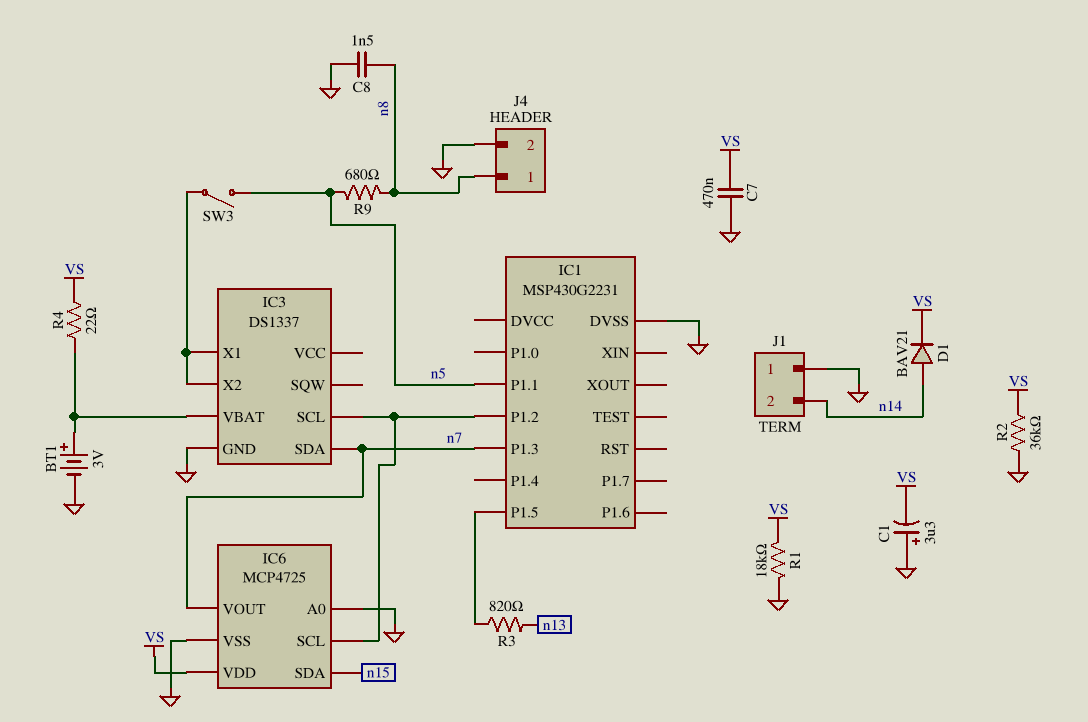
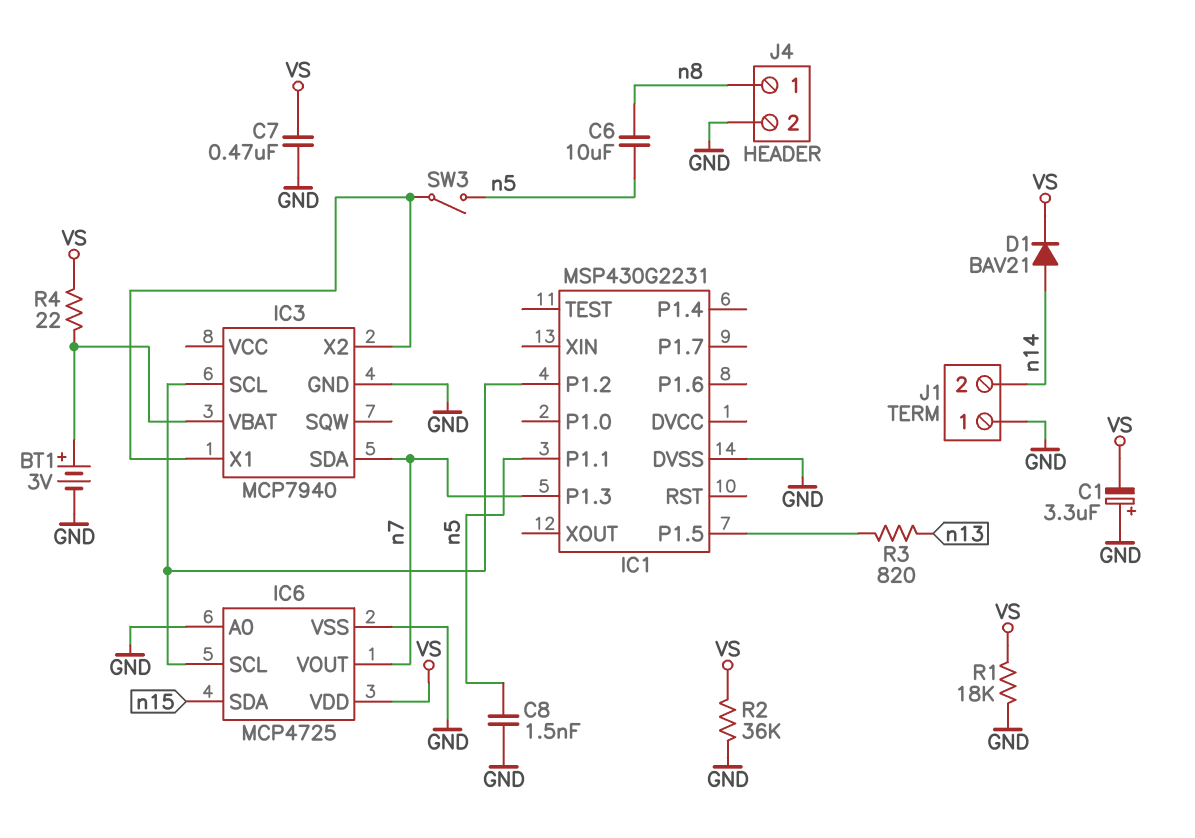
C6: none -> 10uF (n5, n8)
C8: 1.5nF (GND, n8) -> 1.5nF (GND, n5)
IC3: DS1337 -> MCP7940
R9: 680 (n5, n8) -> none

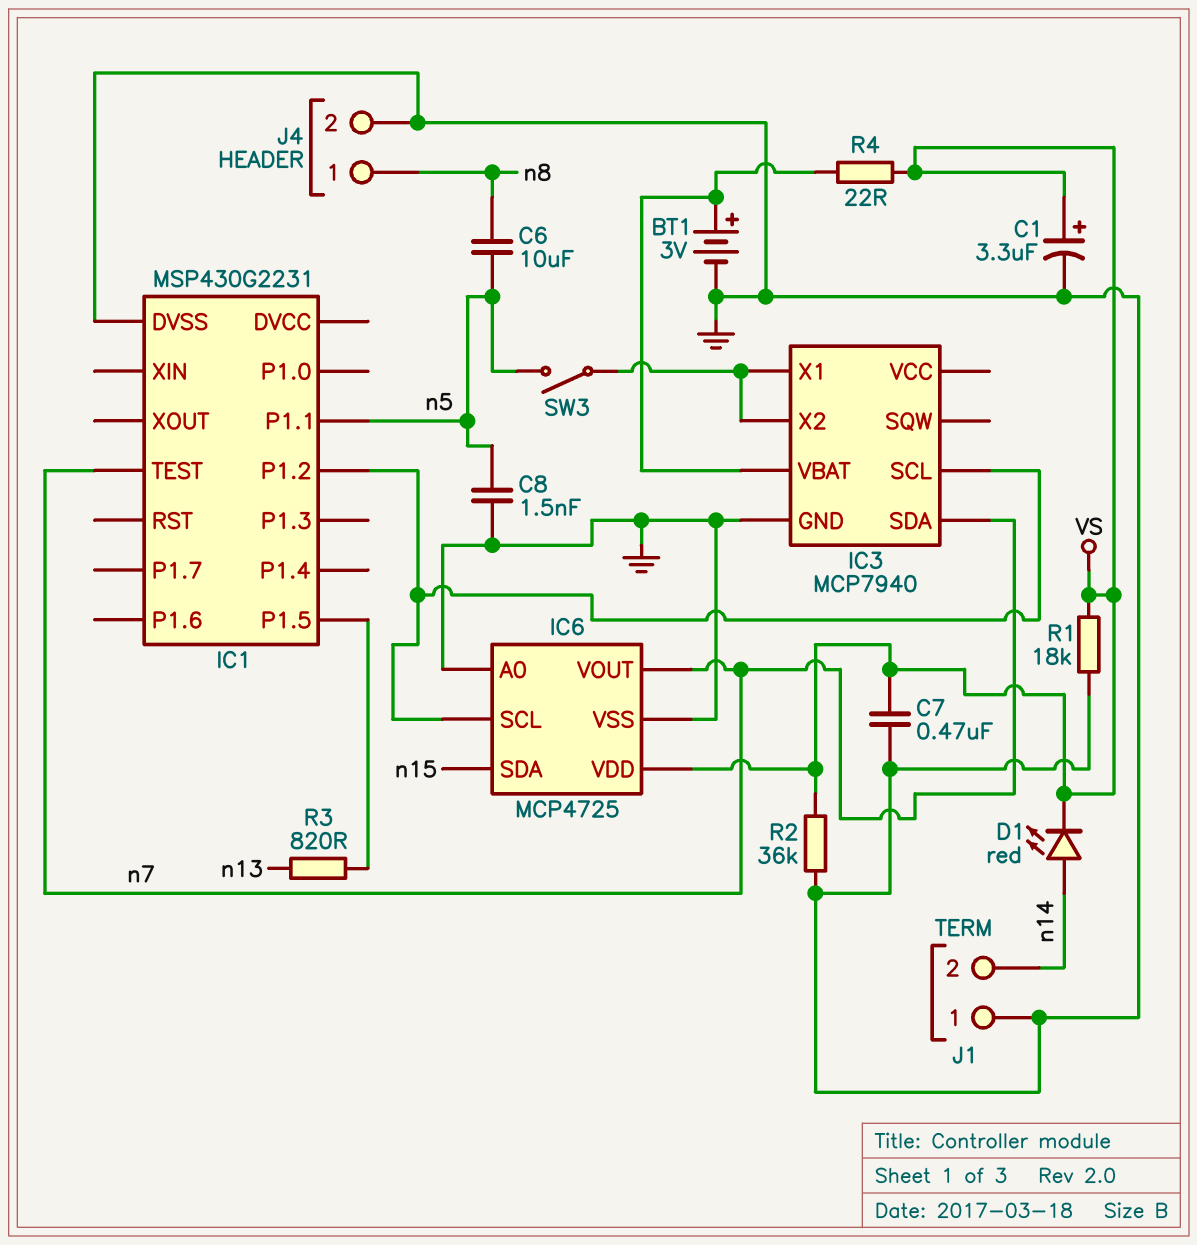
C1: 3.3uF (plus GND, minus VS) -> 3.3uF (plus VS, minus GND)
D1: diode BAV21 (A n14, K VS) -> LED red (A n14, K VS)
IC1 pin P1.3: n7 -> none
IC1 pin TEST: none -> n7

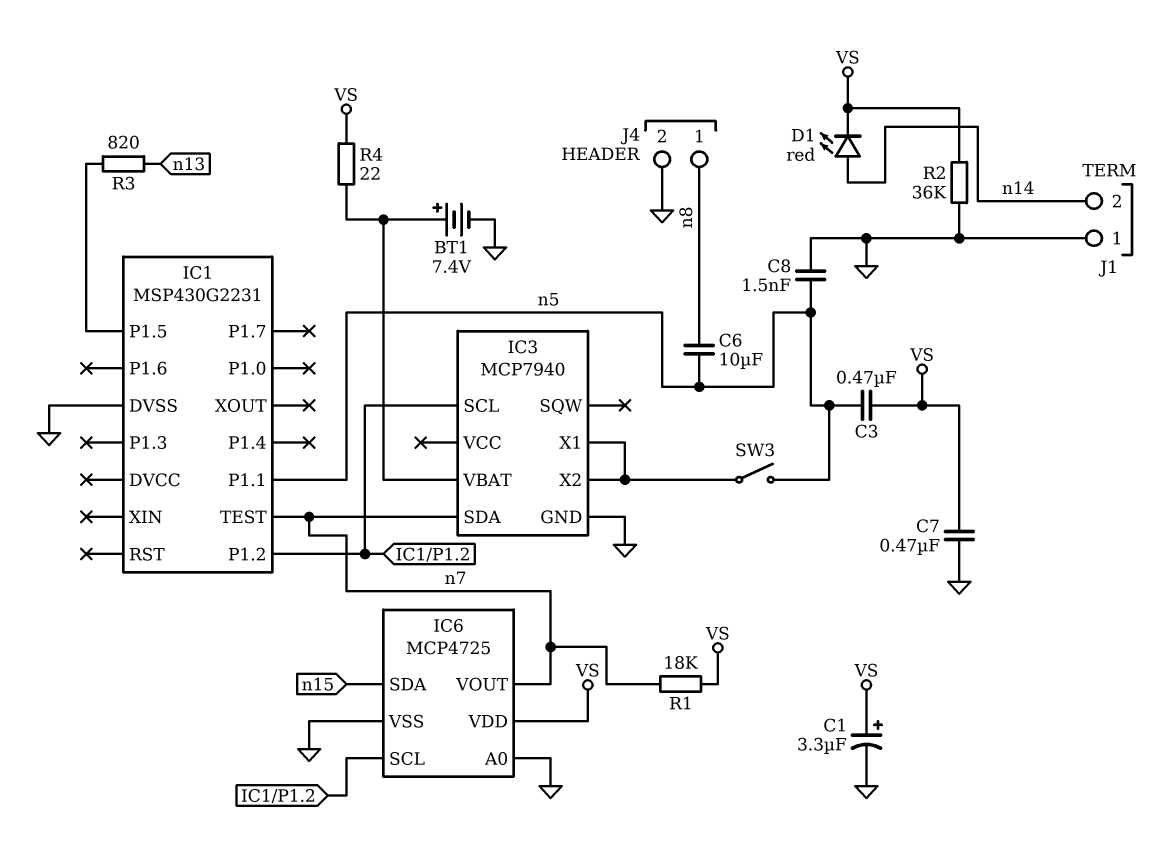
BT1: 3V (plus IC3/VBAT, minus GND) -> 7.4V (plus IC3/VBAT, minus GND)
C3: none -> 470nF (VS, n5)
R1: 18k (GND, VS) -> 18k (VS, n7)

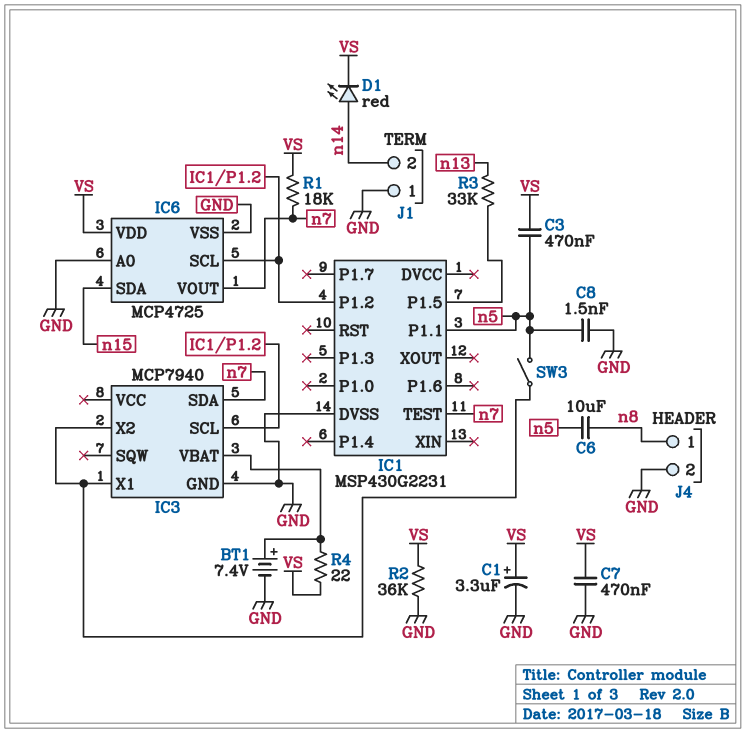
R3: 820 (IC1/P1.5, n13) -> 33k (IC1/P1.5, n13)

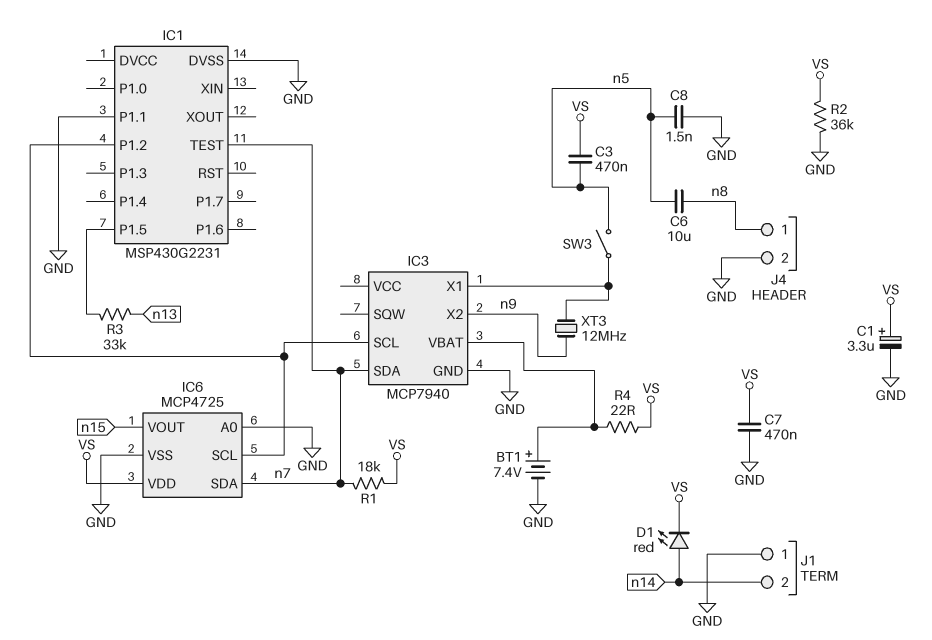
IC1 pin P1.1: n5 -> GND
IC3 pin X2: IC3/X1 -> n9
IC6 pin SDA: n15 -> n7
IC6 pin VOUT: n7 -> n15
XT3: none -> 12MHz (IC3/X1, n9)

